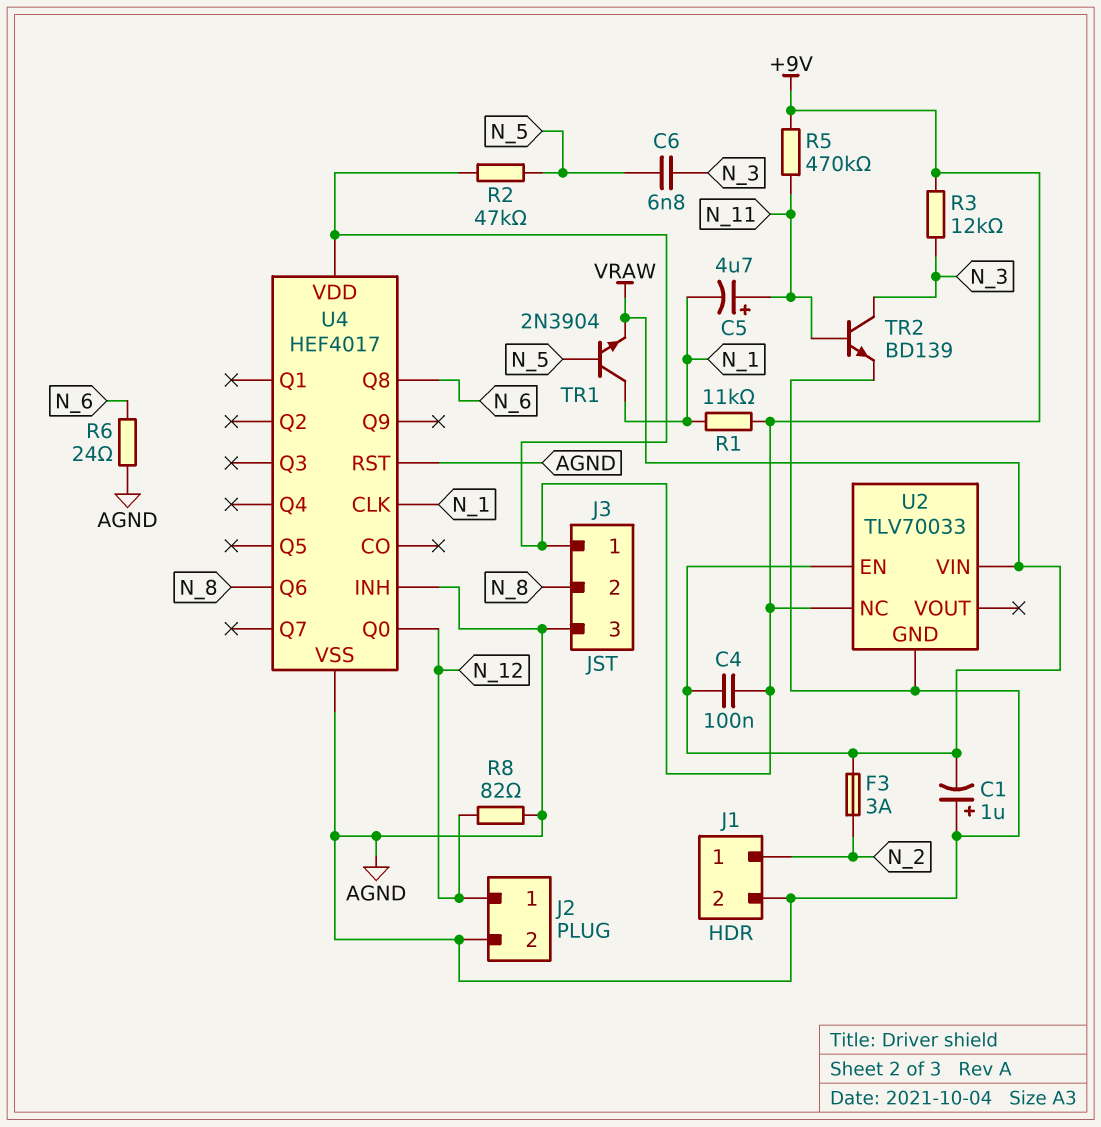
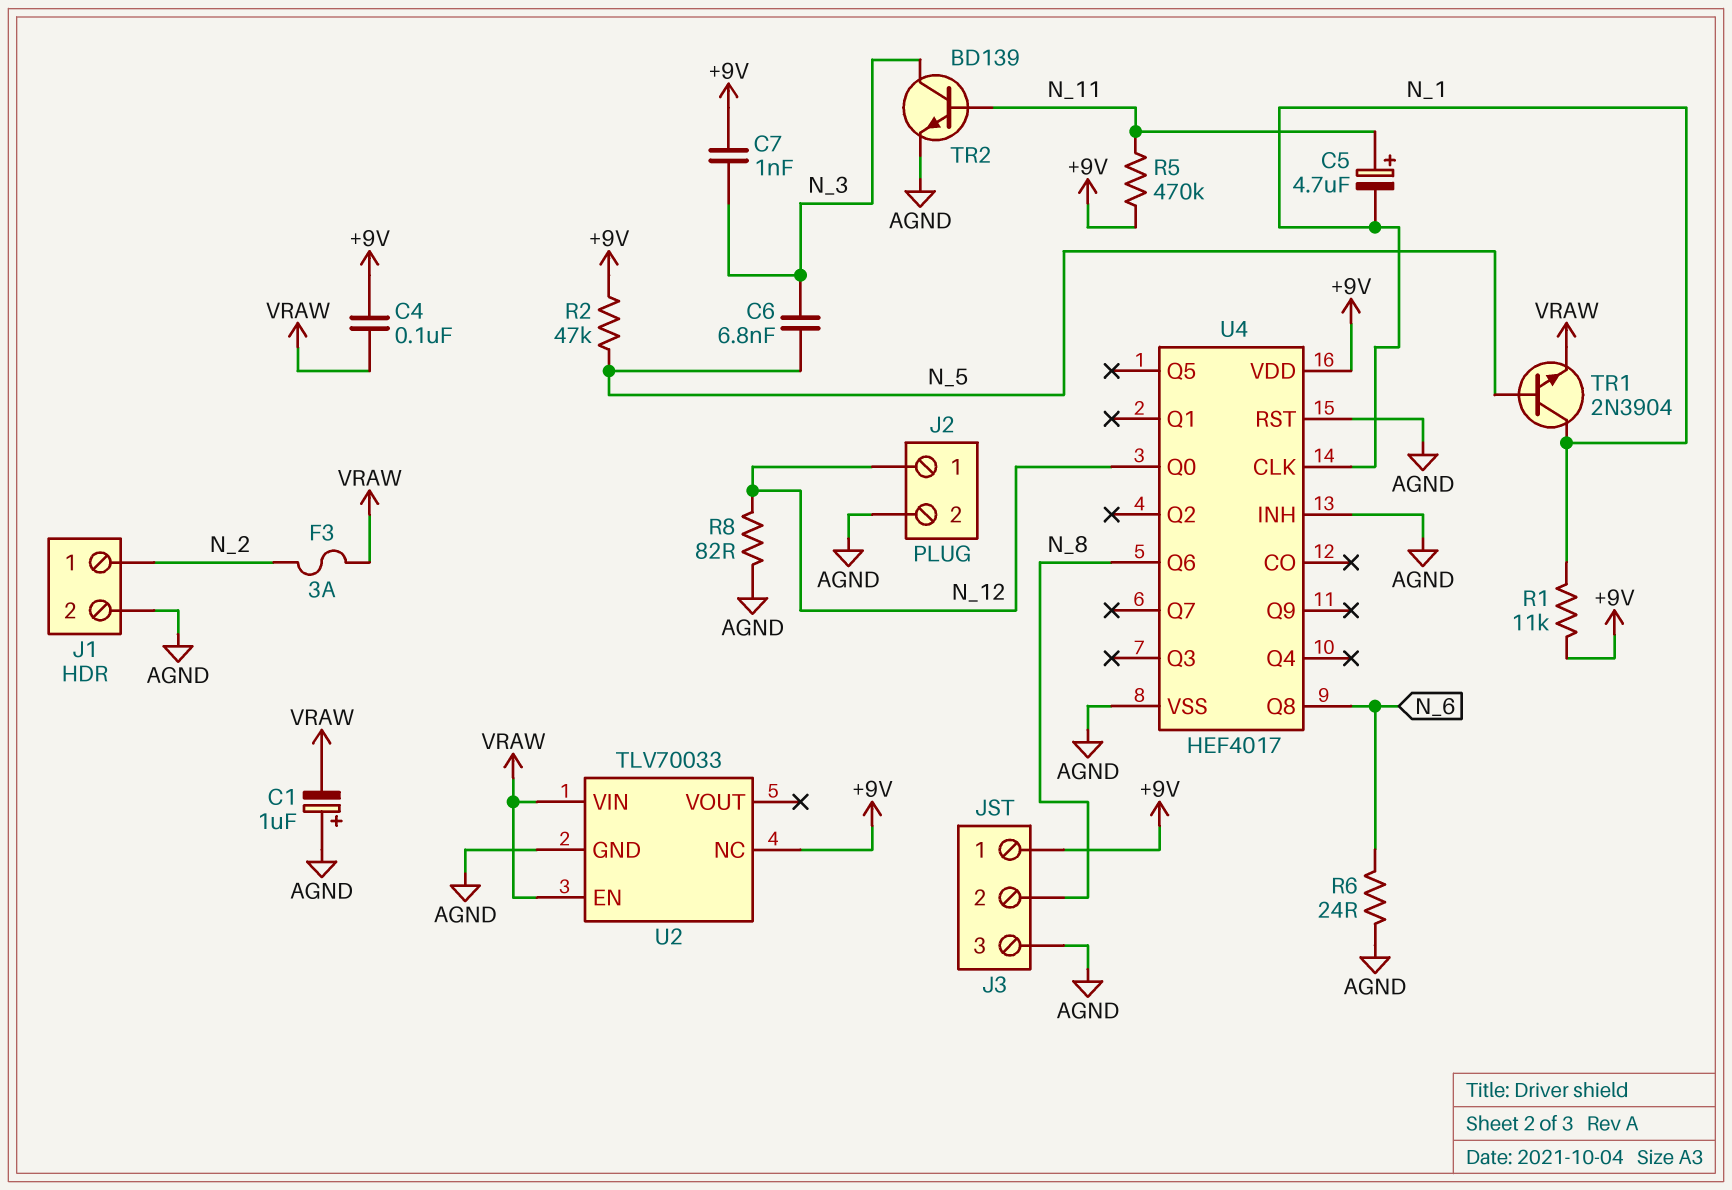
C7: none -> 1nF (+9V, N_3)
R3: 12k (+9V, N_3) -> none

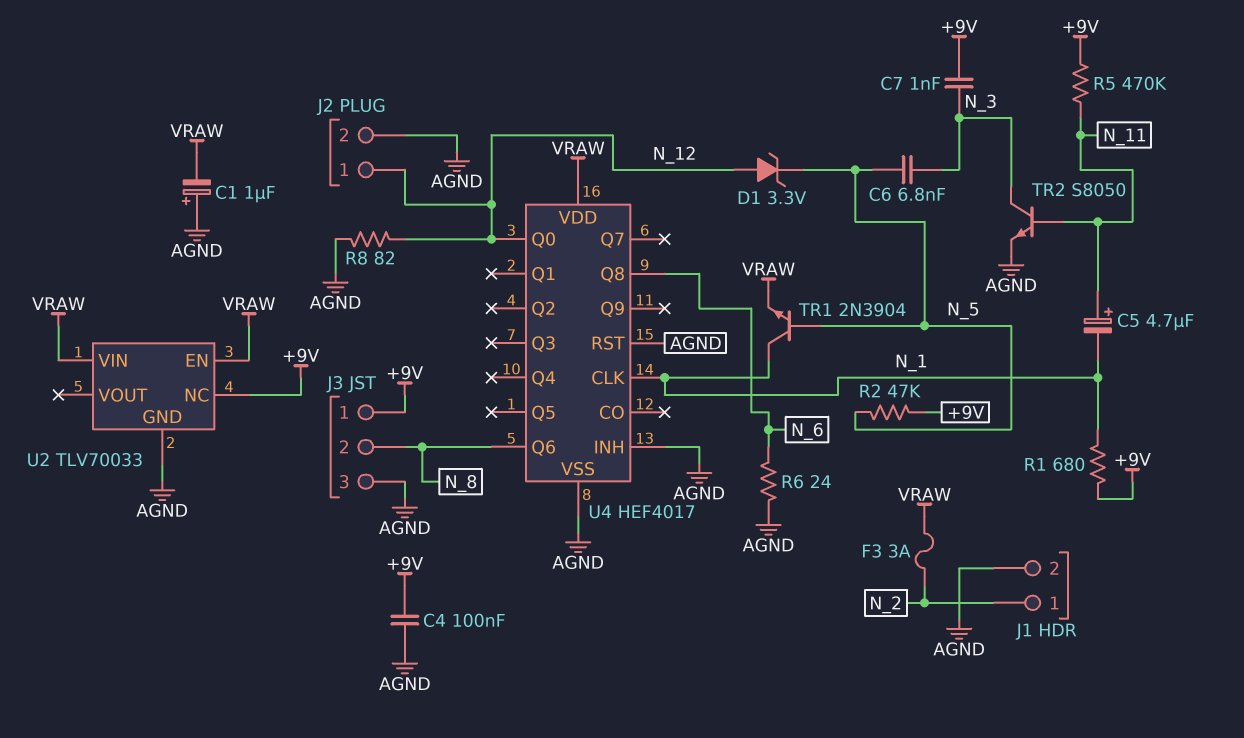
C4: 100nF (+9V, VRAW) -> 100nF (+9V, AGND)
D1: none -> zener 3.3V (A N_12, K N_5)
R1: 11k (+9V, N_1) -> 680 (+9V, N_1)
TR2: NPN BD139 (B N_11, C N_3, E AGND) -> NPN S8050 (B N_11, C N_3, E AGND)
U4 pin VDD: +9V -> VRAW

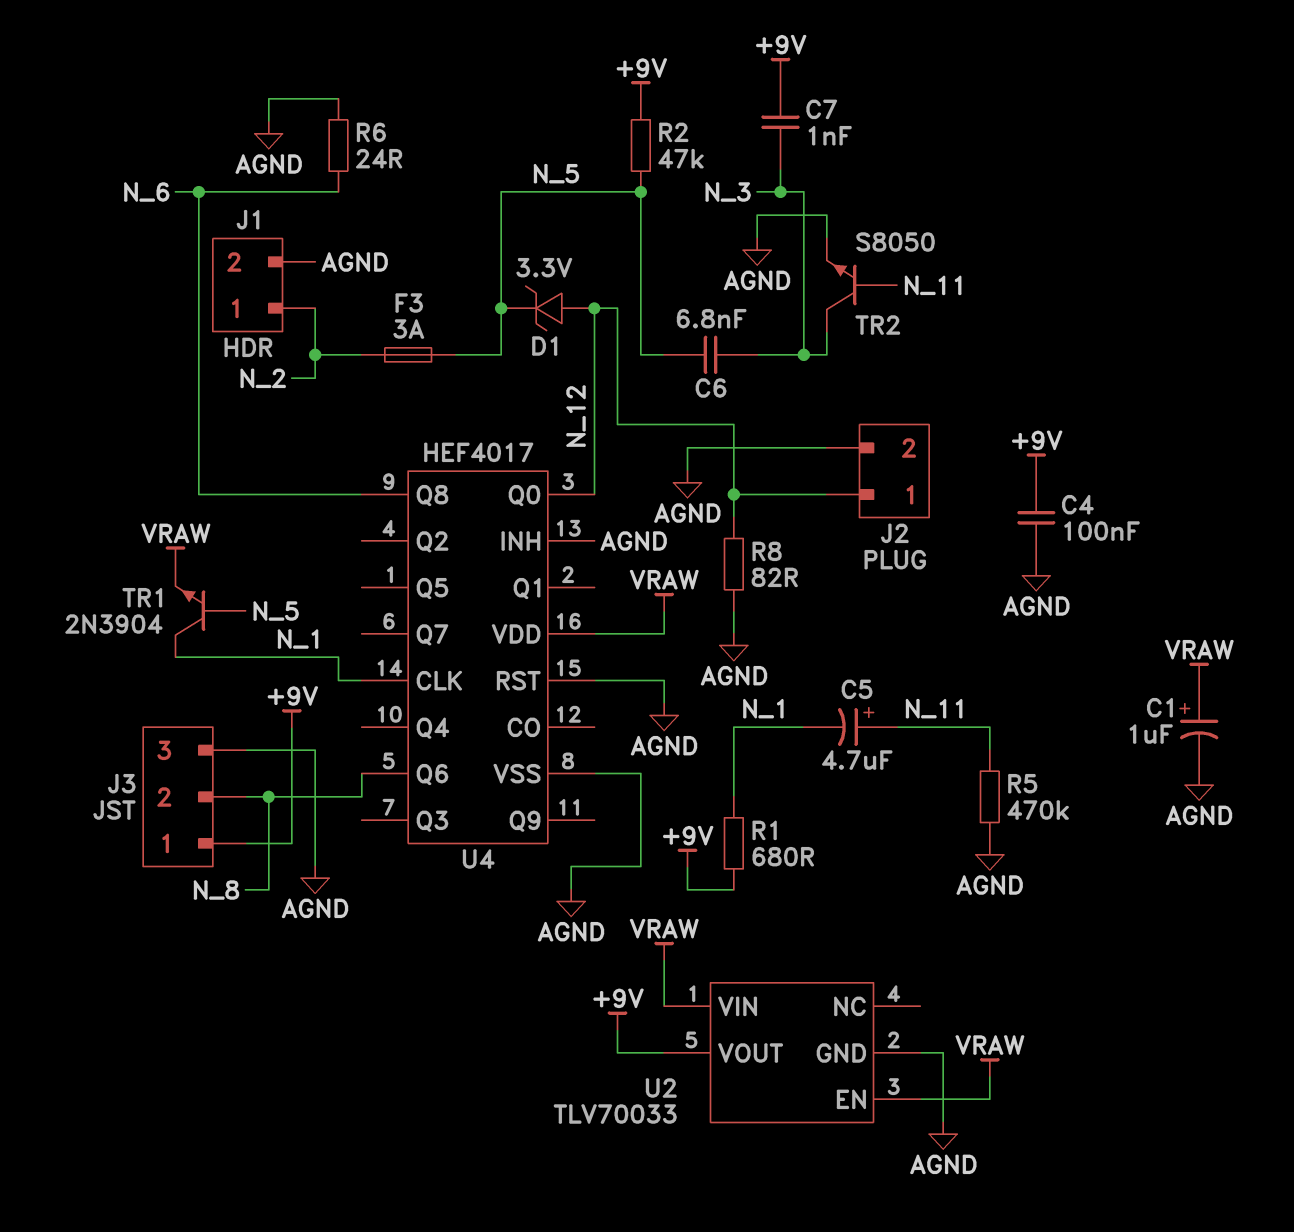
C1: 1uF (plus AGND, minus VRAW) -> 1uF (plus VRAW, minus AGND)
F3: 3A (N_2, VRAW) -> 3A (N_2, N_5)
R5: 470k (+9V, N_11) -> 470k (AGND, N_11)
U2 pin NC: +9V -> none
U2 pin VOUT: none -> +9V

